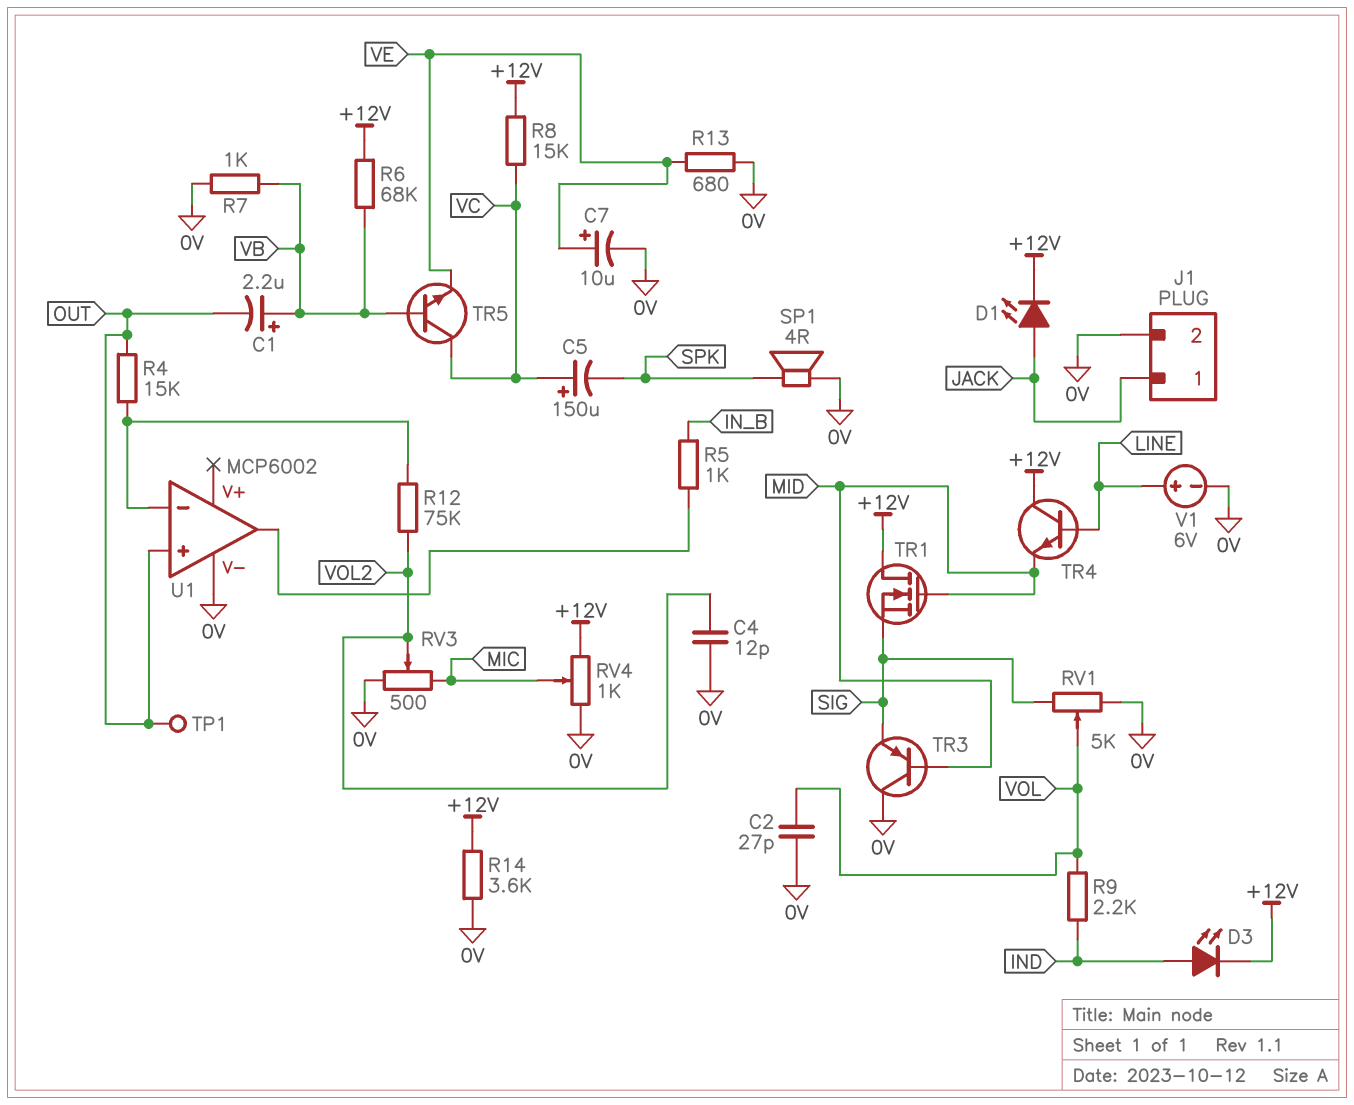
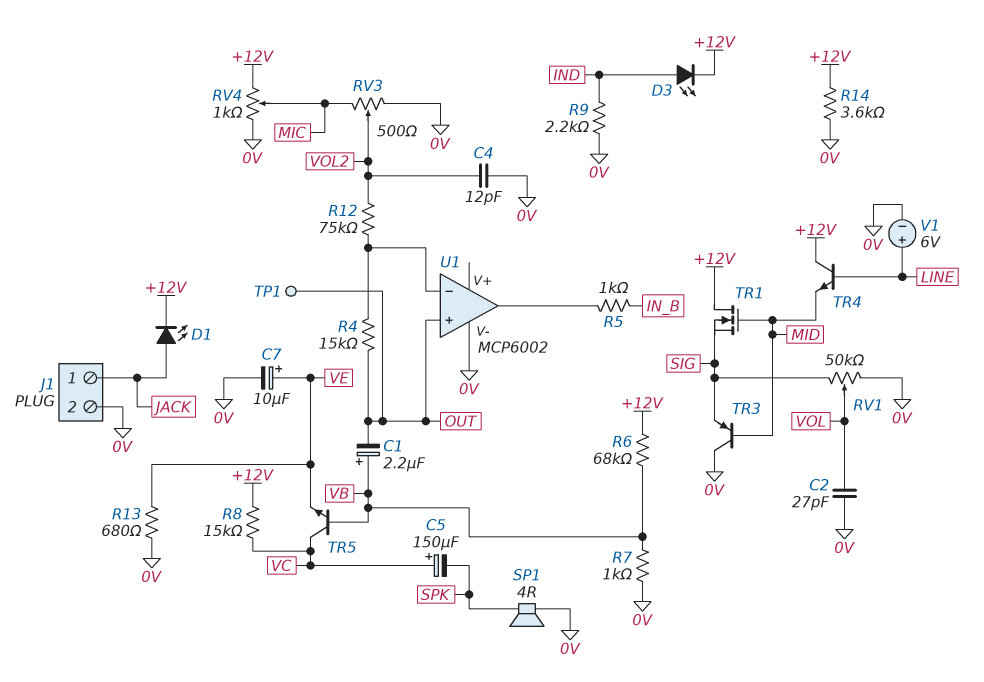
R9: 2.2k (IND, VOL) -> 2.2k (0V, IND)
RV1: 5k (0V, SIG, wiper VOL) -> 50k (0V, SIG, wiper VOL)

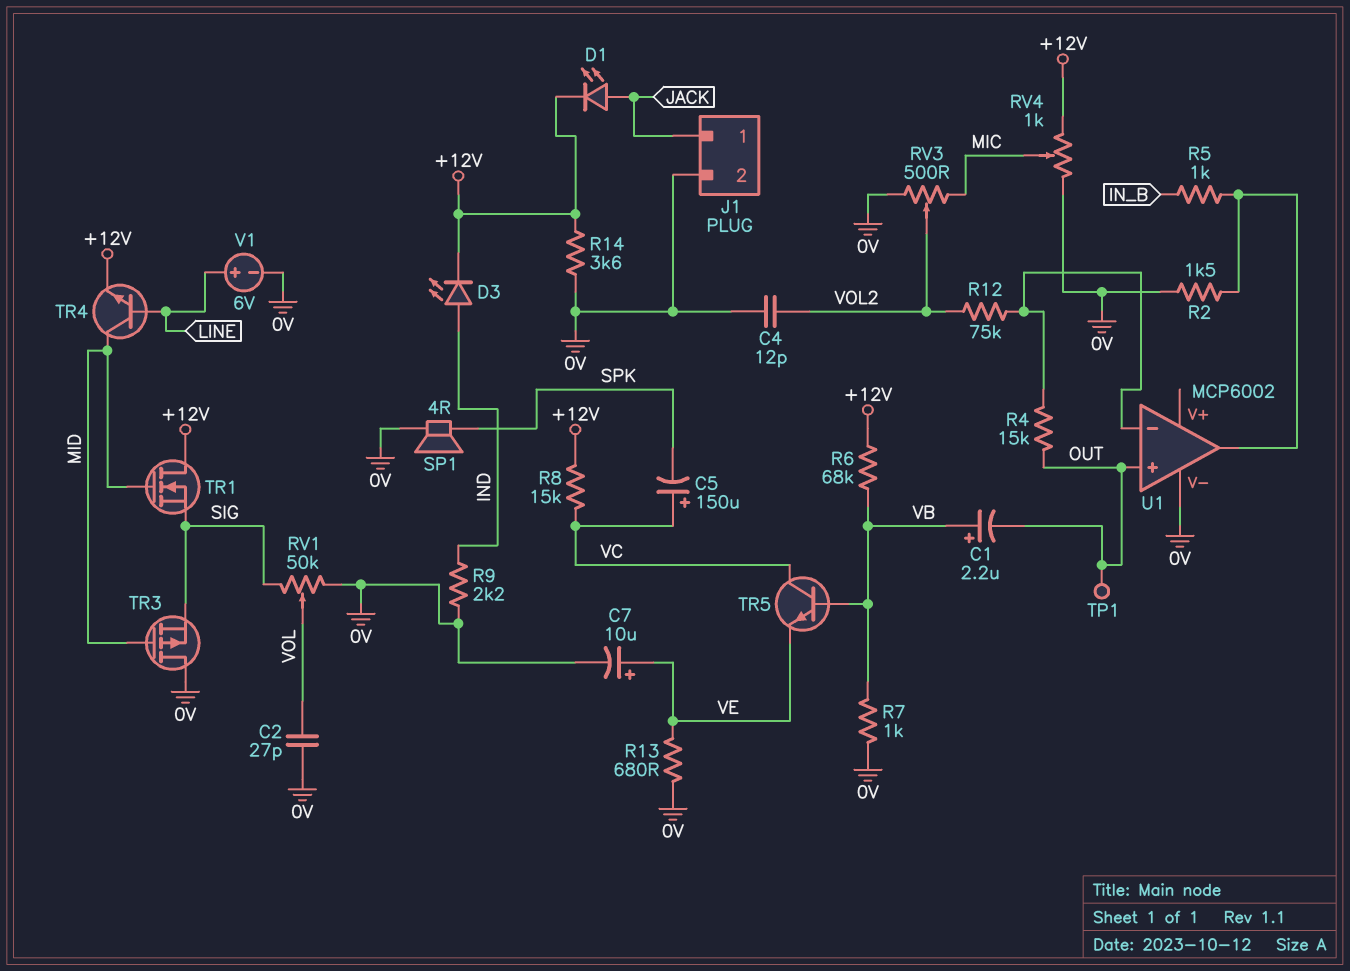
R2: none -> 1.5k (0V, U1/out)
TR3: PNP (B MID, C 0V, E SIG) -> PMOS (G MID, D 0V, S SIG)
TR4: NPN (B LINE, C +12V, E MID) -> NPN (B LINE, C MID, E +12V)

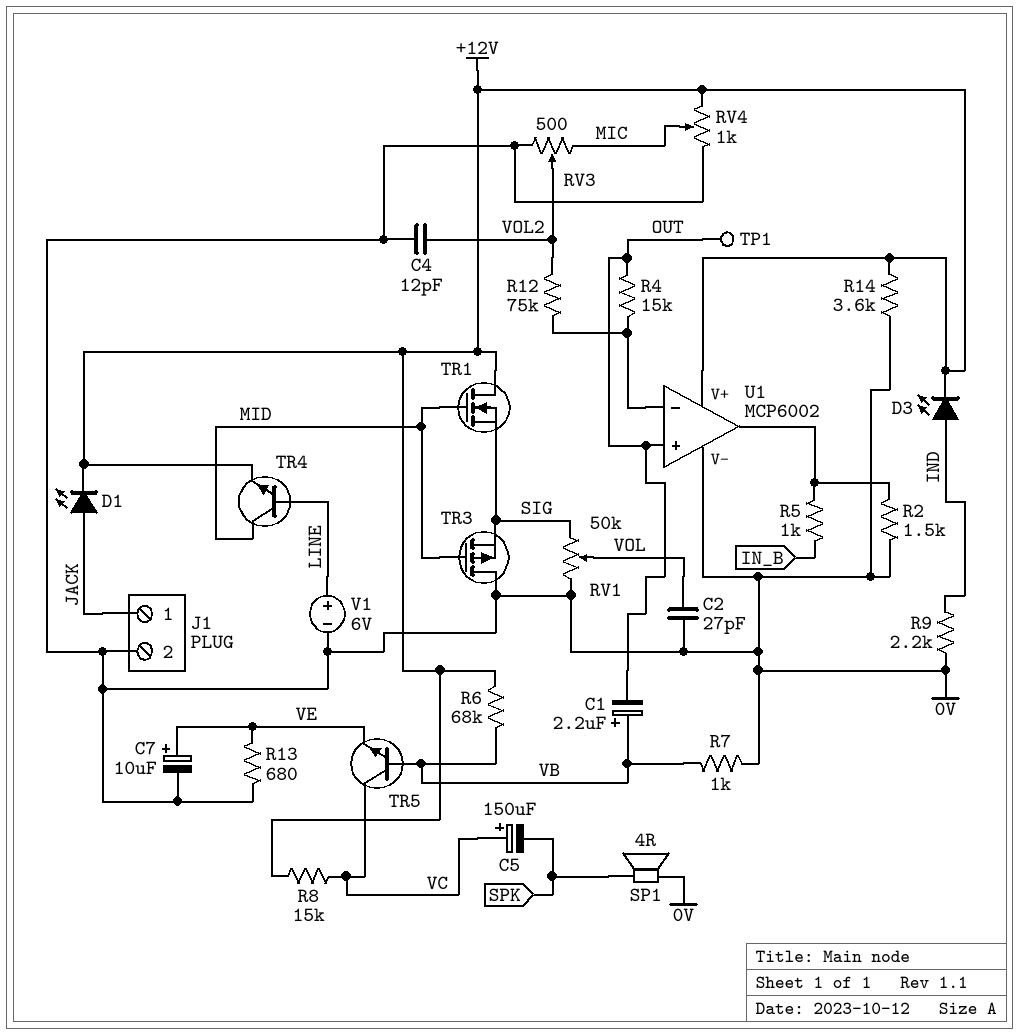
U1 pin V+: none -> +12V

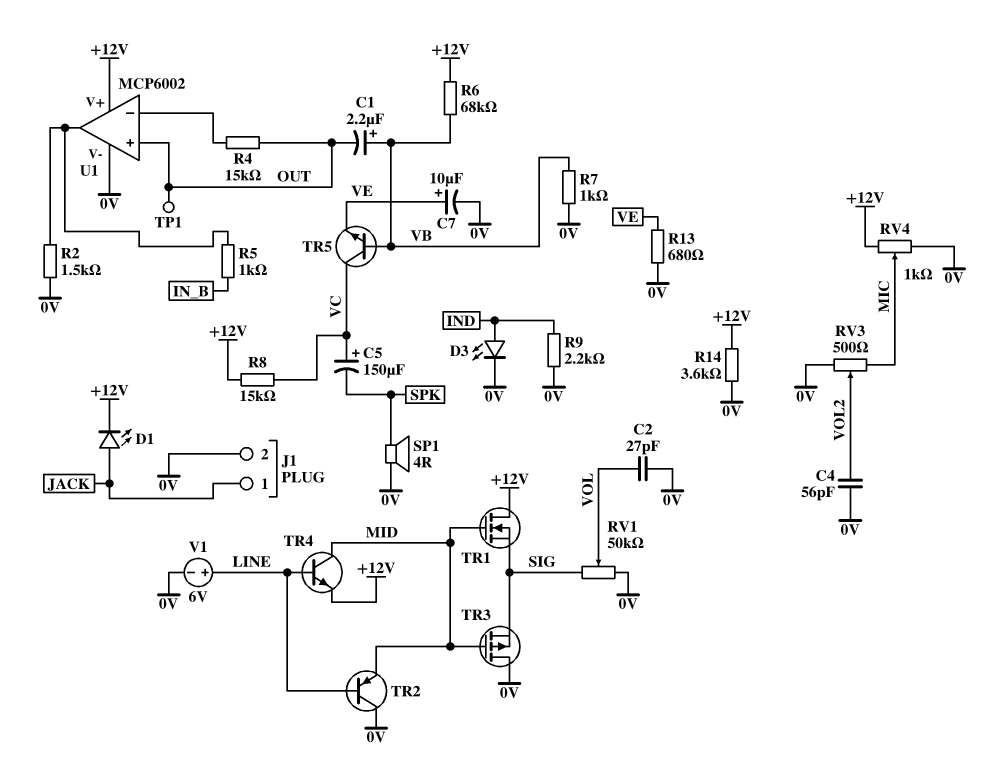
C4: 12pF (0V, VOL2) -> 56pF (0V, VOL2)
D3: LED (A IND, K +12V) -> LED (A IND, K 0V)
R12: 75k (U1/in-, VOL2) -> none
TR2: none -> PNP (B LINE, C 0V, E MID)

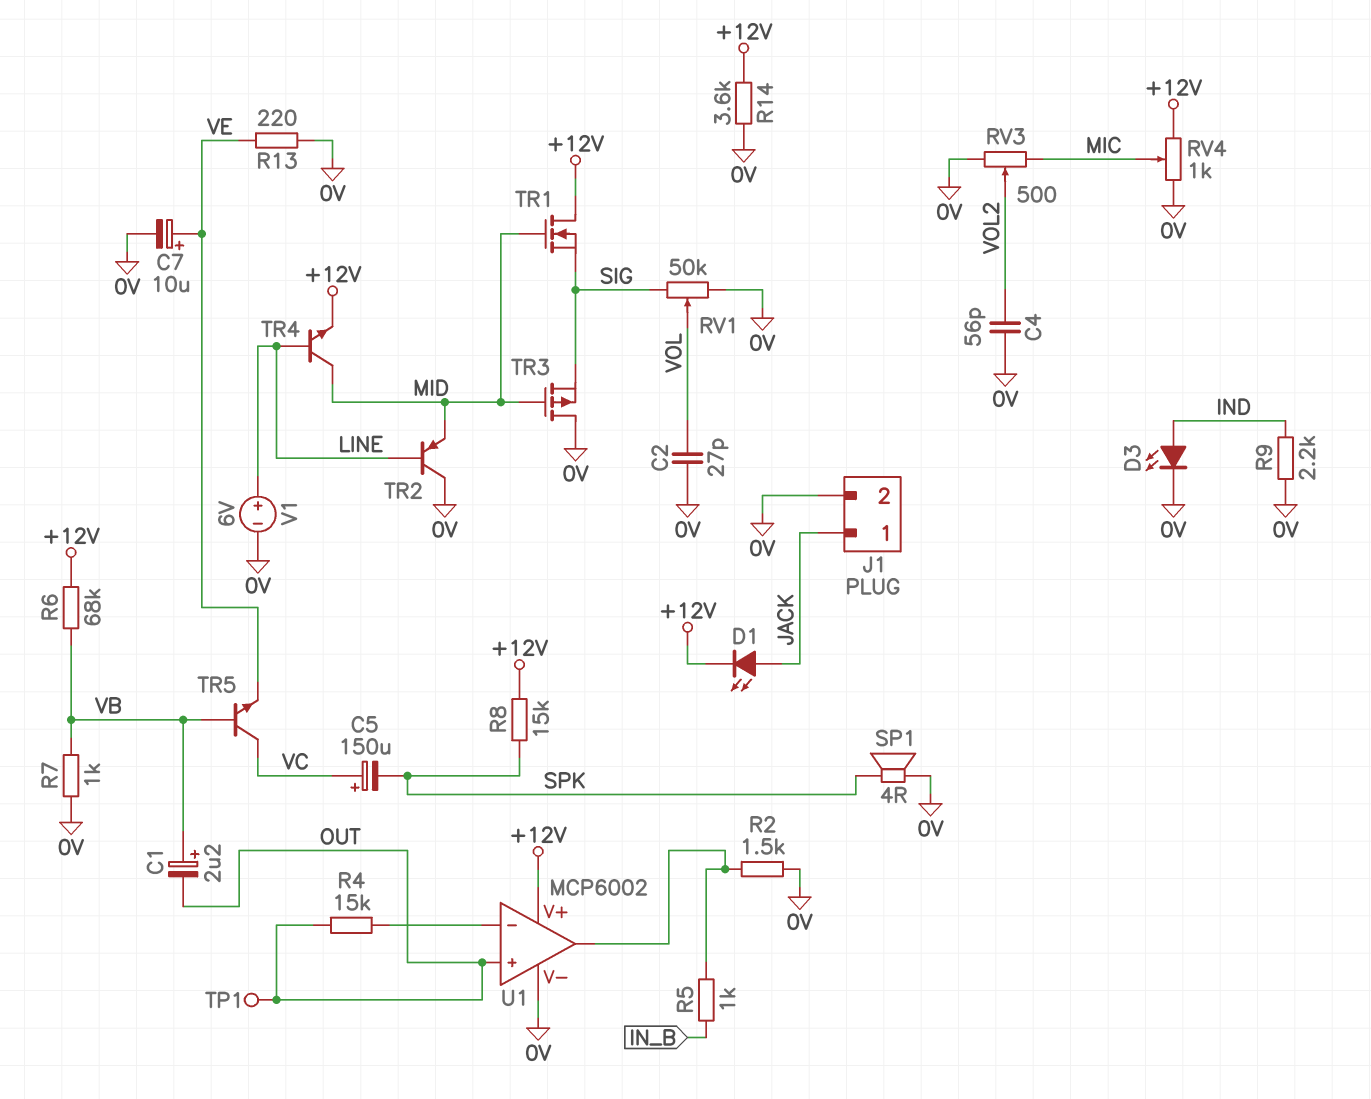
R8: 15k (+12V, VC) -> 15k (+12V, SPK)
R13: 680 (0V, VE) -> 220 (0V, VE)

